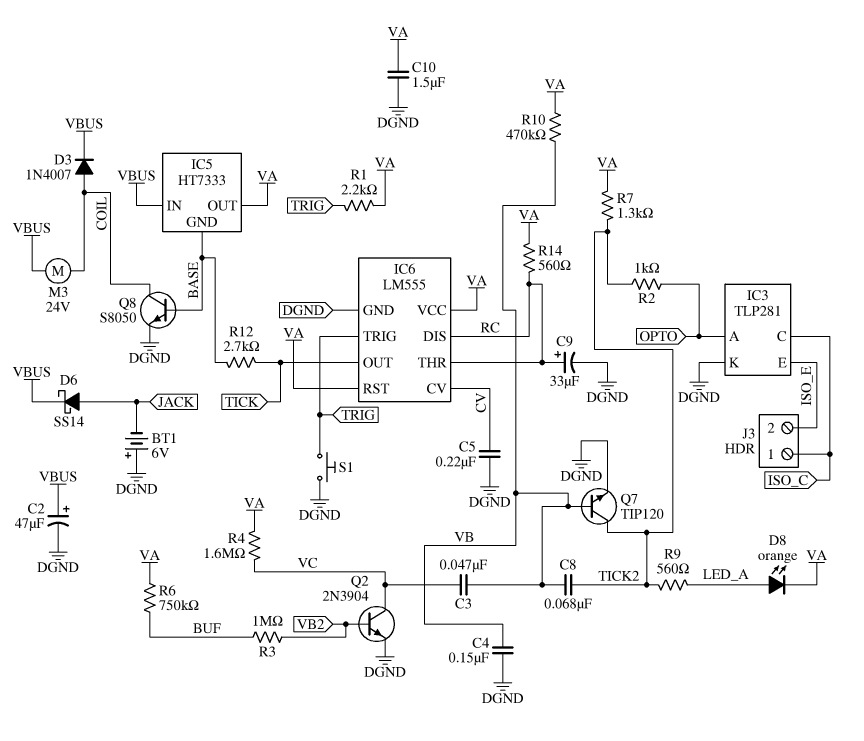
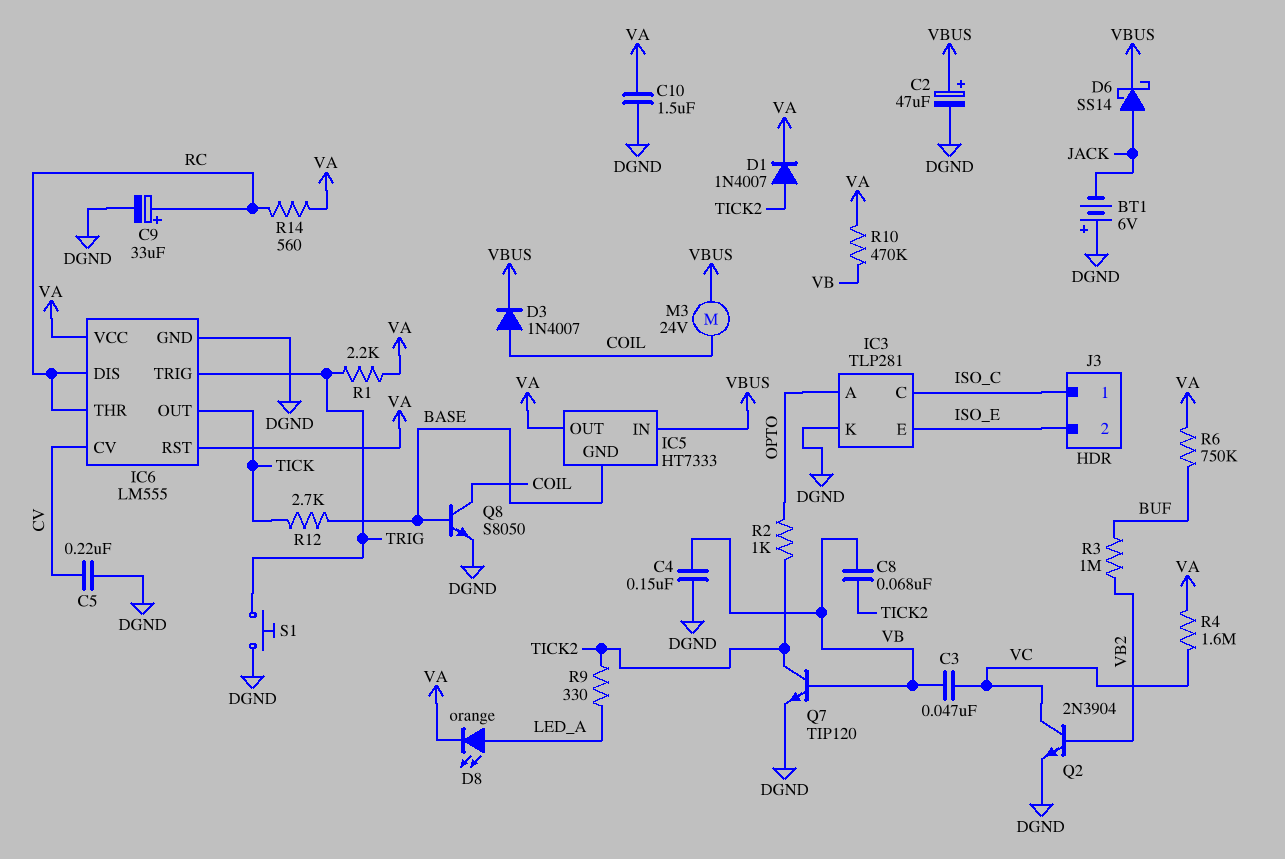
D1: none -> diode 1N4007 (A TICK2, K VA)
R7: 1.3k (TICK2, VA) -> none
R9: 560 (LED_A, TICK2) -> 330 (LED_A, TICK2)

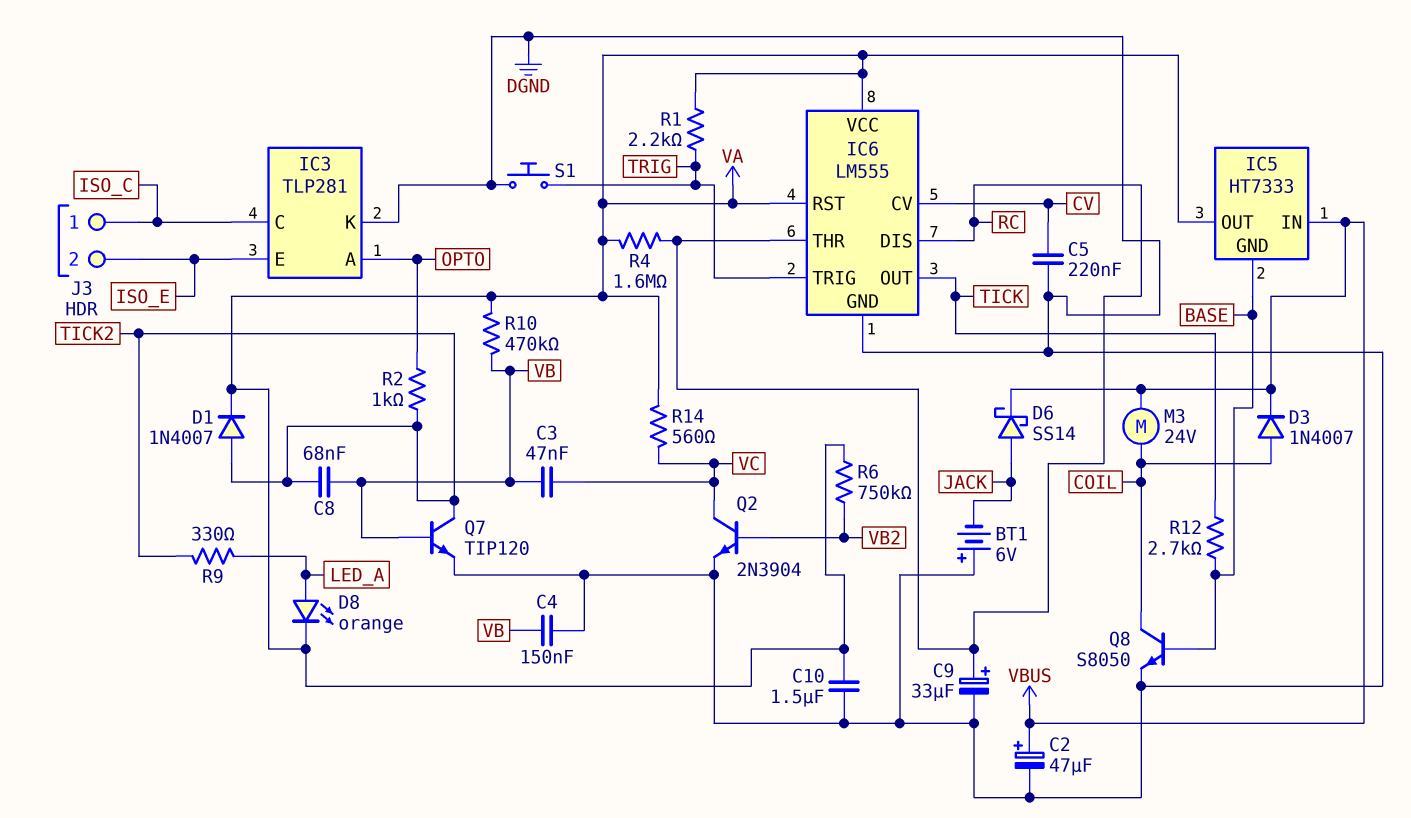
R3: 1M (BUF, VB2) -> none
R4: 1.6M (VA, VC) -> 1.6M (RC, VA)
R6: 750k (BUF, VA) -> 750k (VA, VB2)
R14: 560 (RC, VA) -> 560 (VA, VC)

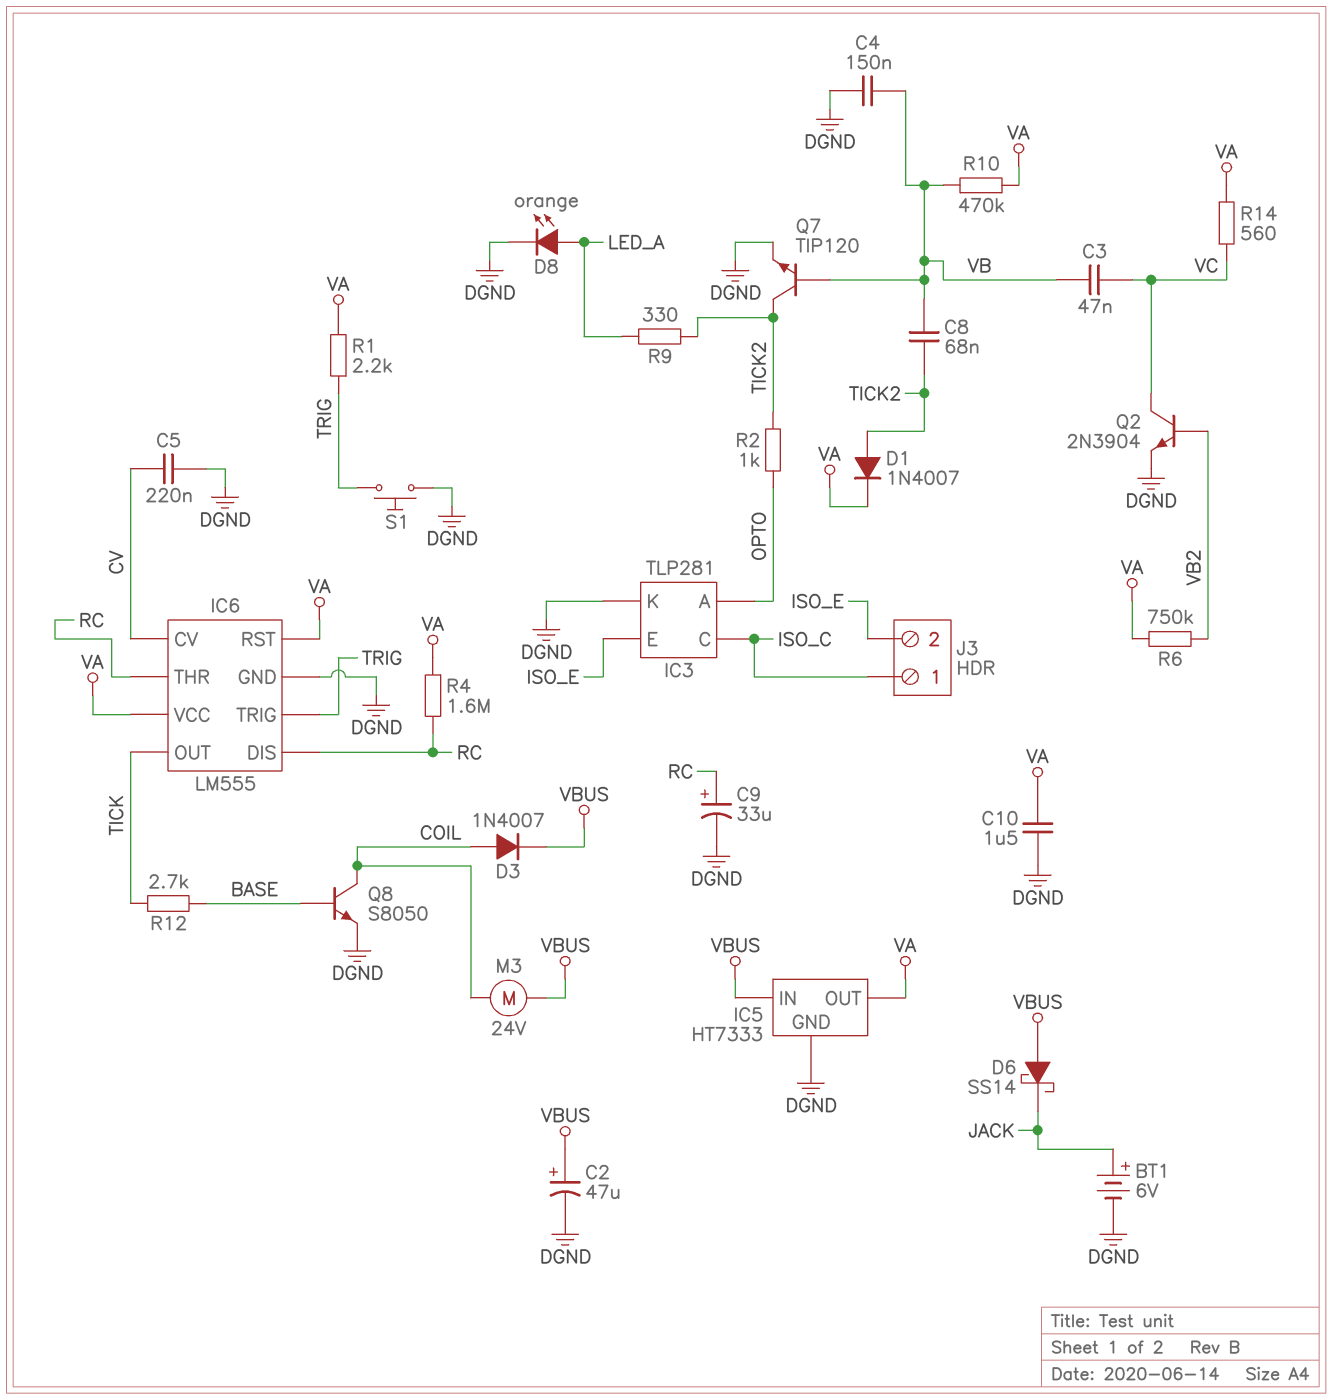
BT1: 6V (plus DGND, minus JACK) -> 6V (plus JACK, minus DGND)
D6: schottky SS14 (A JACK, K VBUS) -> schottky SS14 (A VBUS, K JACK)
D8: LED orange (A LED_A, K VA) -> LED orange (A LED_A, K DGND)
IC5 pin GND: BASE -> DGND

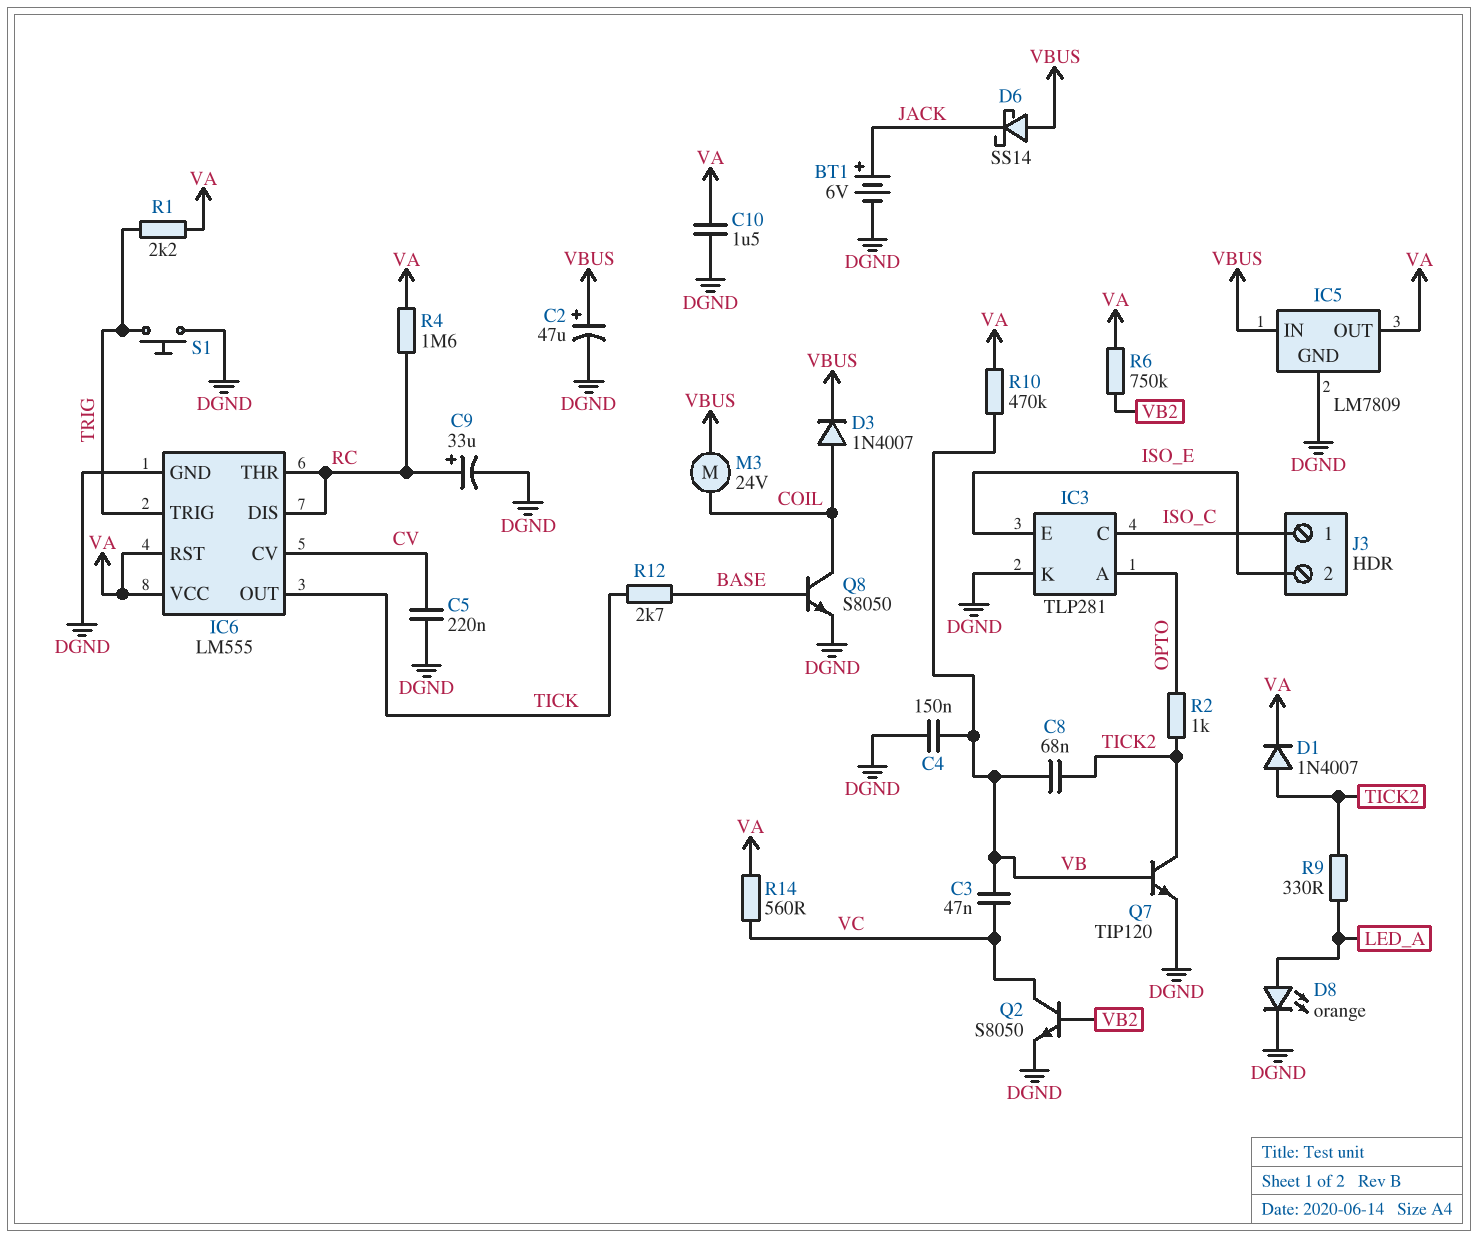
IC5: HT7333 -> LM7809
Q2: NPN 2N3904 (B VB2, C VC, E DGND) -> NPN S8050 (B VB2, C VC, E DGND)

